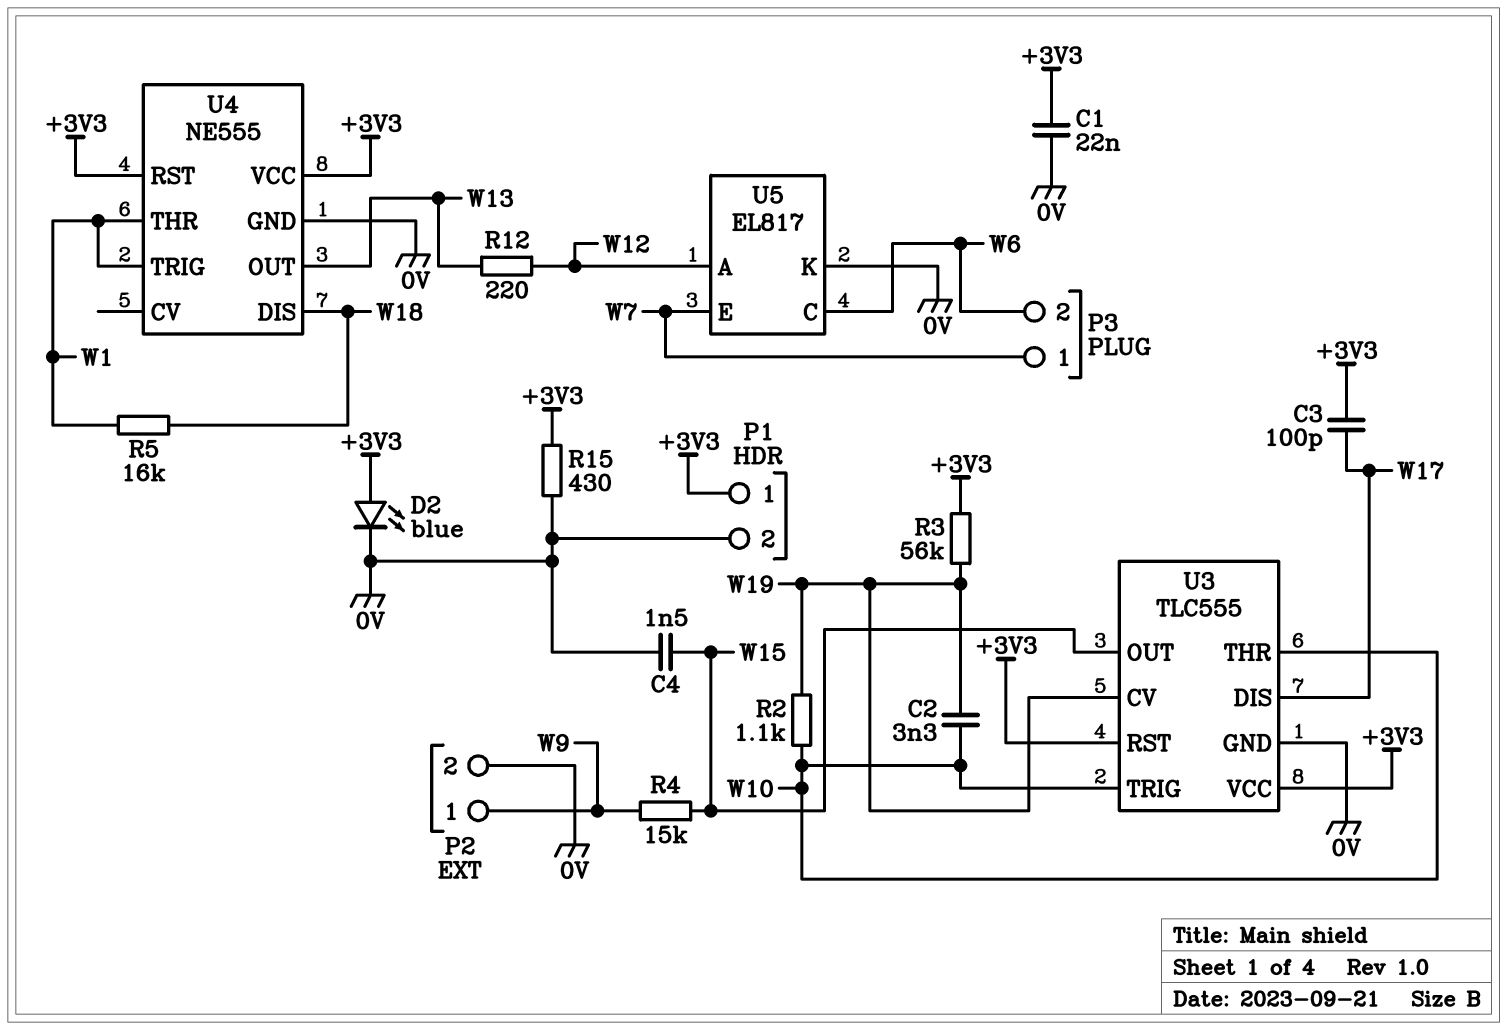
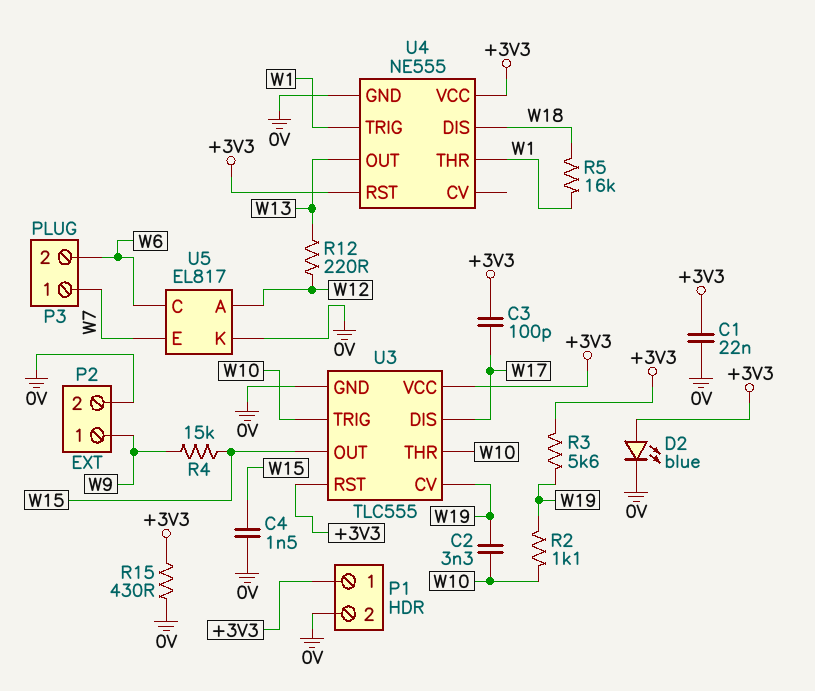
R3: 56k (+3V3, W19) -> 5.6k (+3V3, W19)

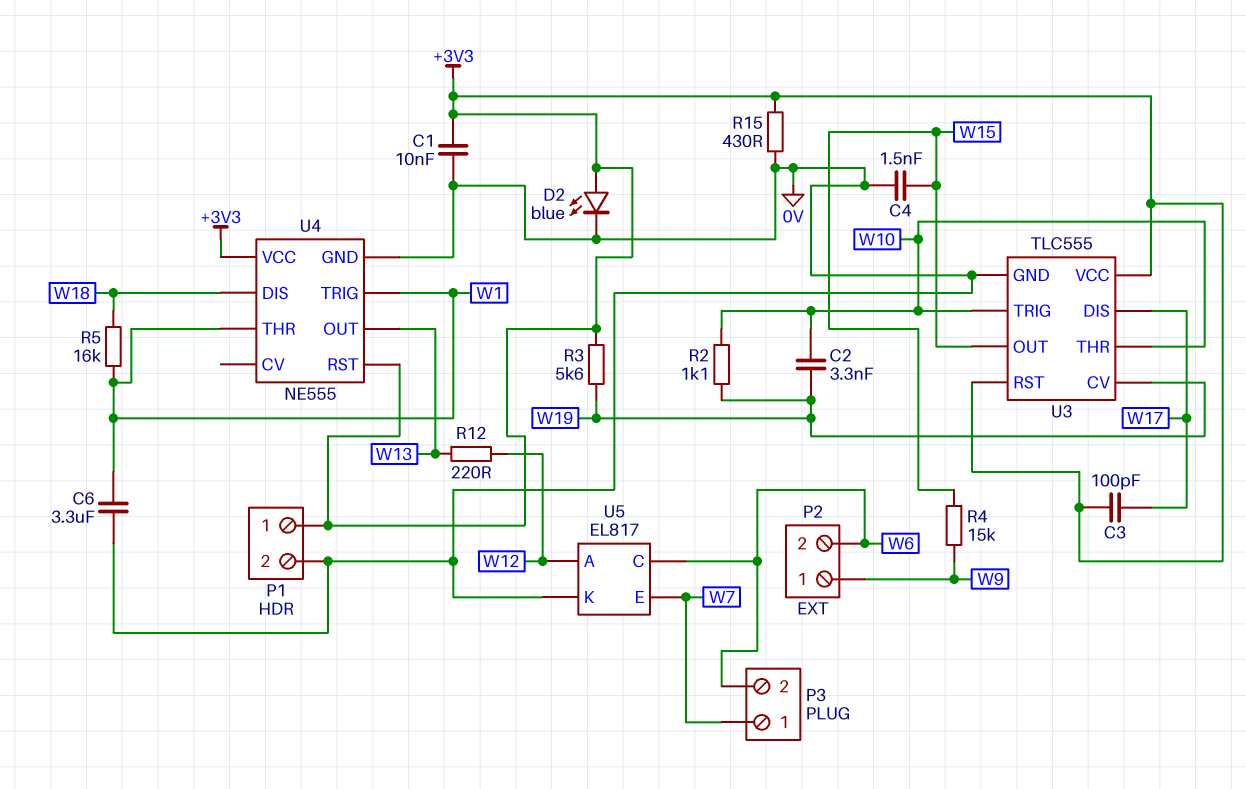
C1: 22nF (+3V3, 0V) -> 10nF (+3V3, 0V)
C6: none -> 3.3uF (0V, W1)
P2 pin 2: 0V -> W6

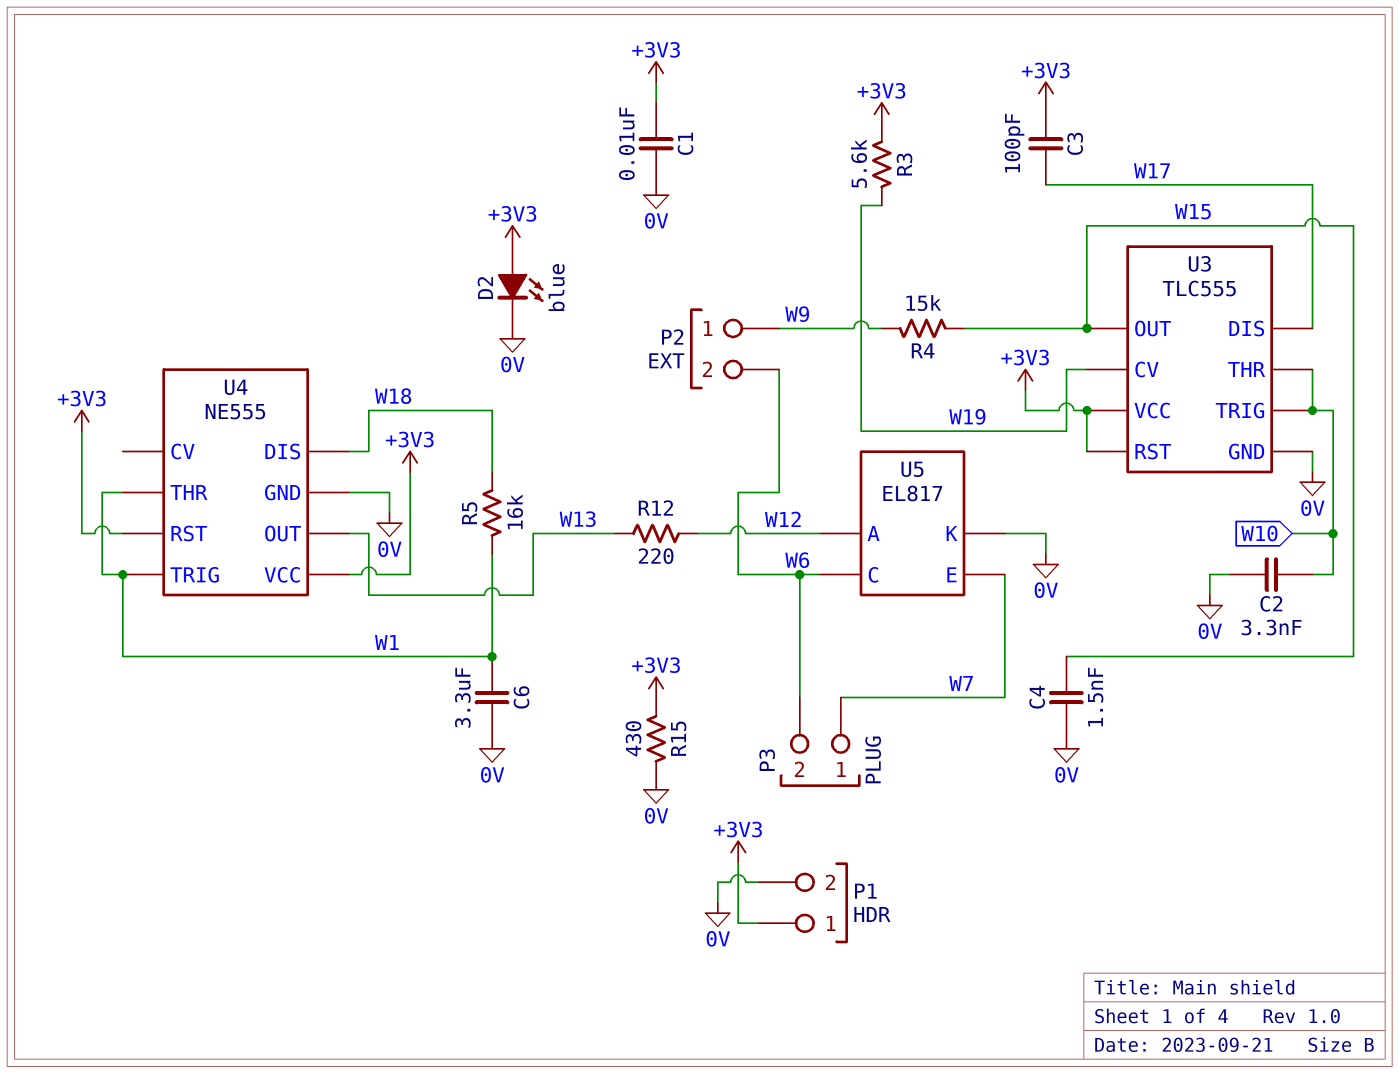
C2: 3.3nF (W10, W19) -> 3.3nF (0V, W10)
R2: 1.1k (W10, W19) -> none

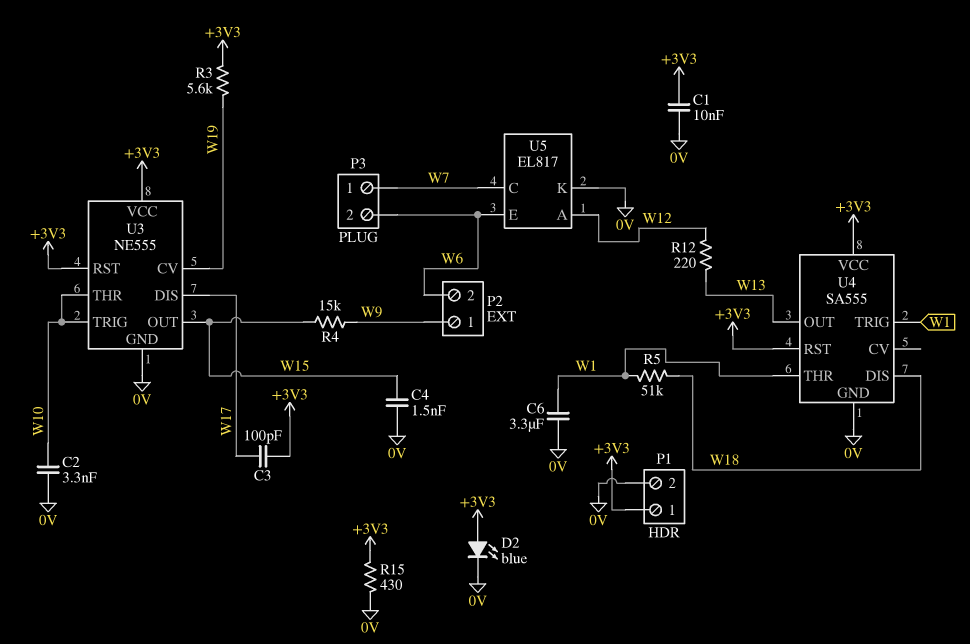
R5: 16k (W1, W18) -> 51k (W1, W18)
U3: TLC555 -> NE555
U4: NE555 -> SA555
U5 pin C: W6 -> W7
U5 pin E: W7 -> W6

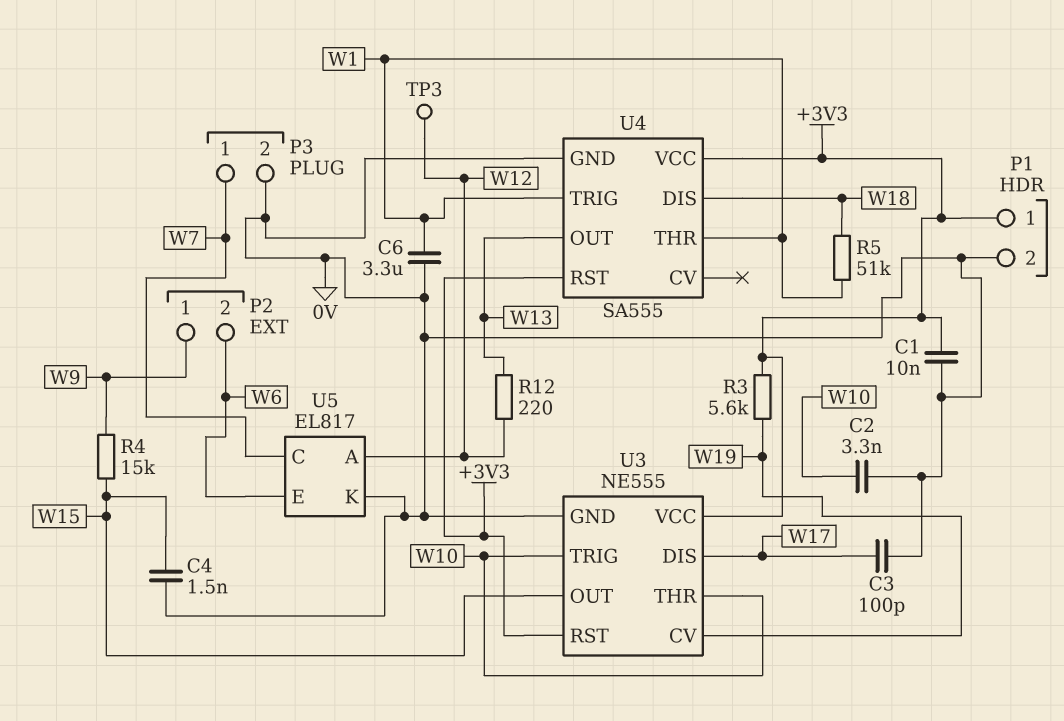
C3: 100pF (+3V3, W17) -> 100pF (0V, W17)
D2: LED blue (A +3V3, K 0V) -> none
P3 pin 2: W6 -> 0V
R15: 430 (+3V3, 0V) -> none
TP3: none -> test point (W12)

